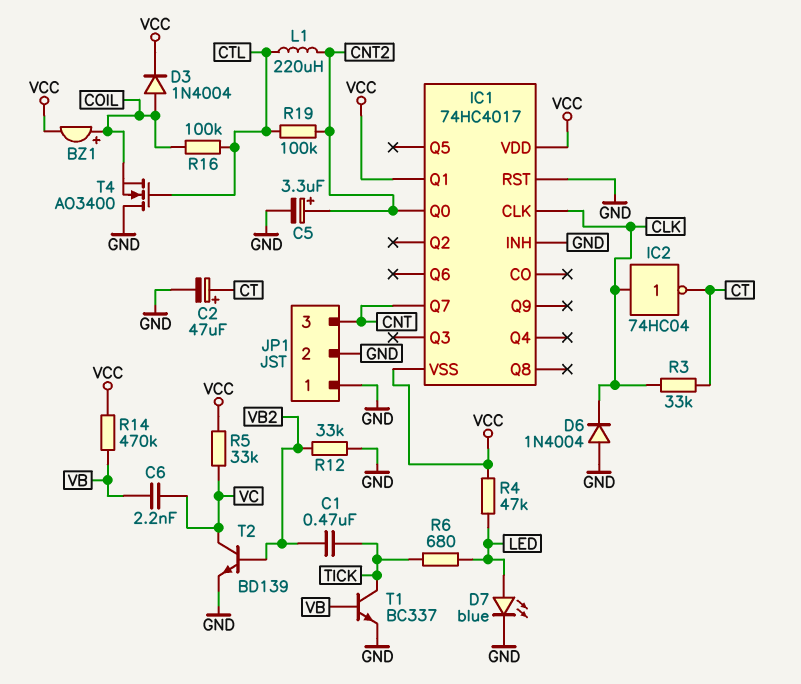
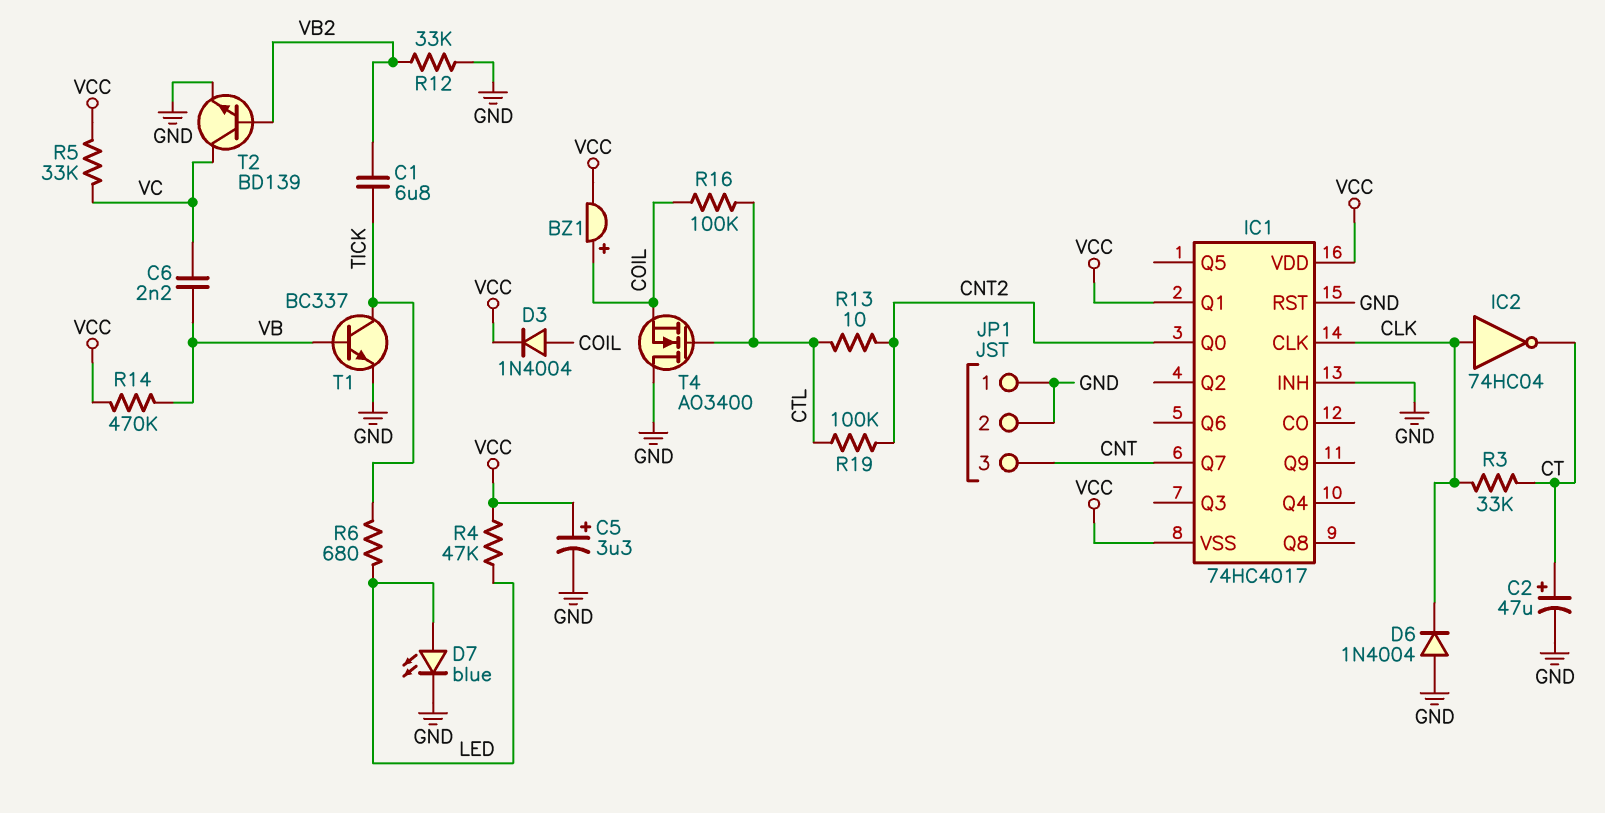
C1: 470nF (TICK, VB2) -> 6.8uF (TICK, VB2)
C5: 3.3uF (plus CNT2, minus GND) -> 3.3uF (plus VCC, minus GND)
L1: 220uH (CNT2, CTL) -> none
R13: none -> 10 (CNT2, CTL)

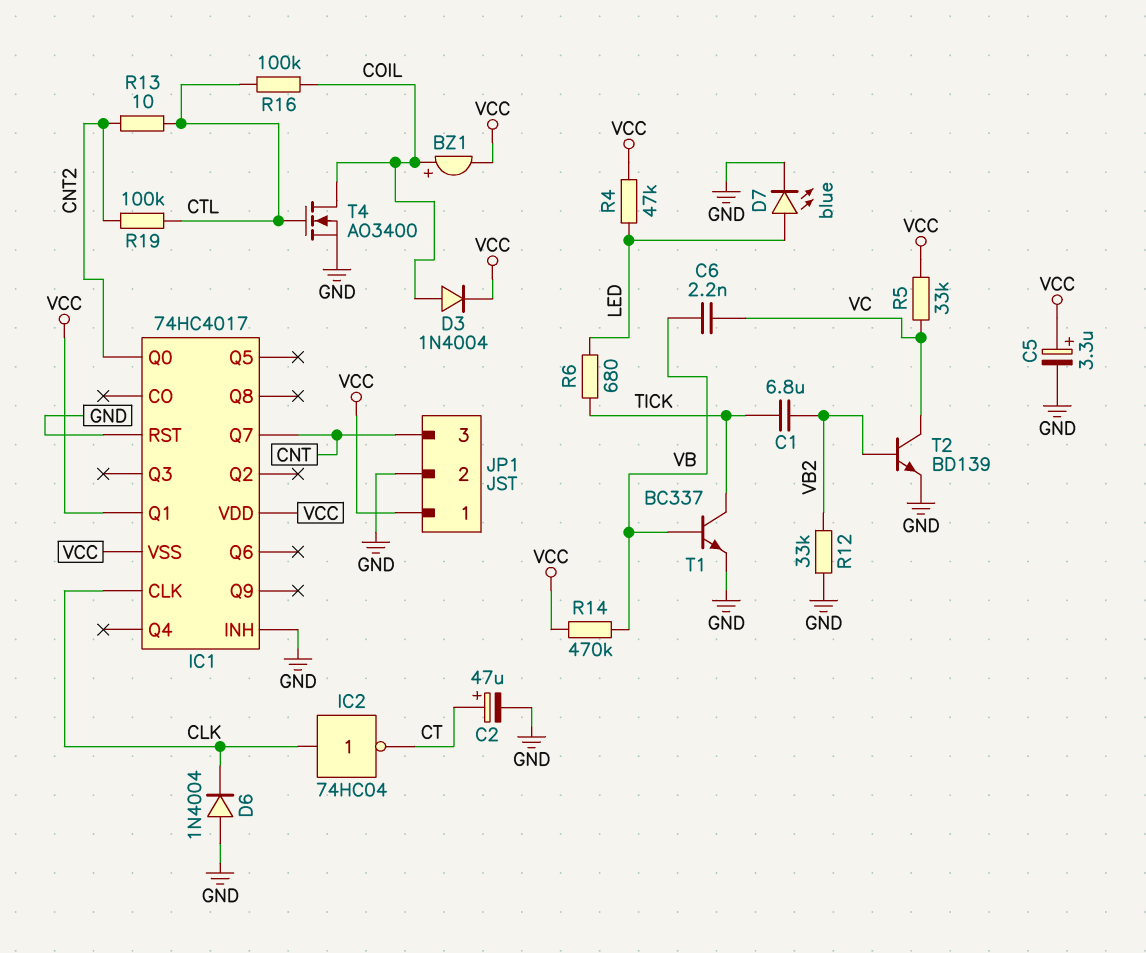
JP1 pin 1: GND -> VCC
R3: 33k (CLK, CT) -> none
T4: NMOS AO3400 (G CTL, D GND, S COIL) -> NMOS AO3400 (G CTL, D COIL, S GND)

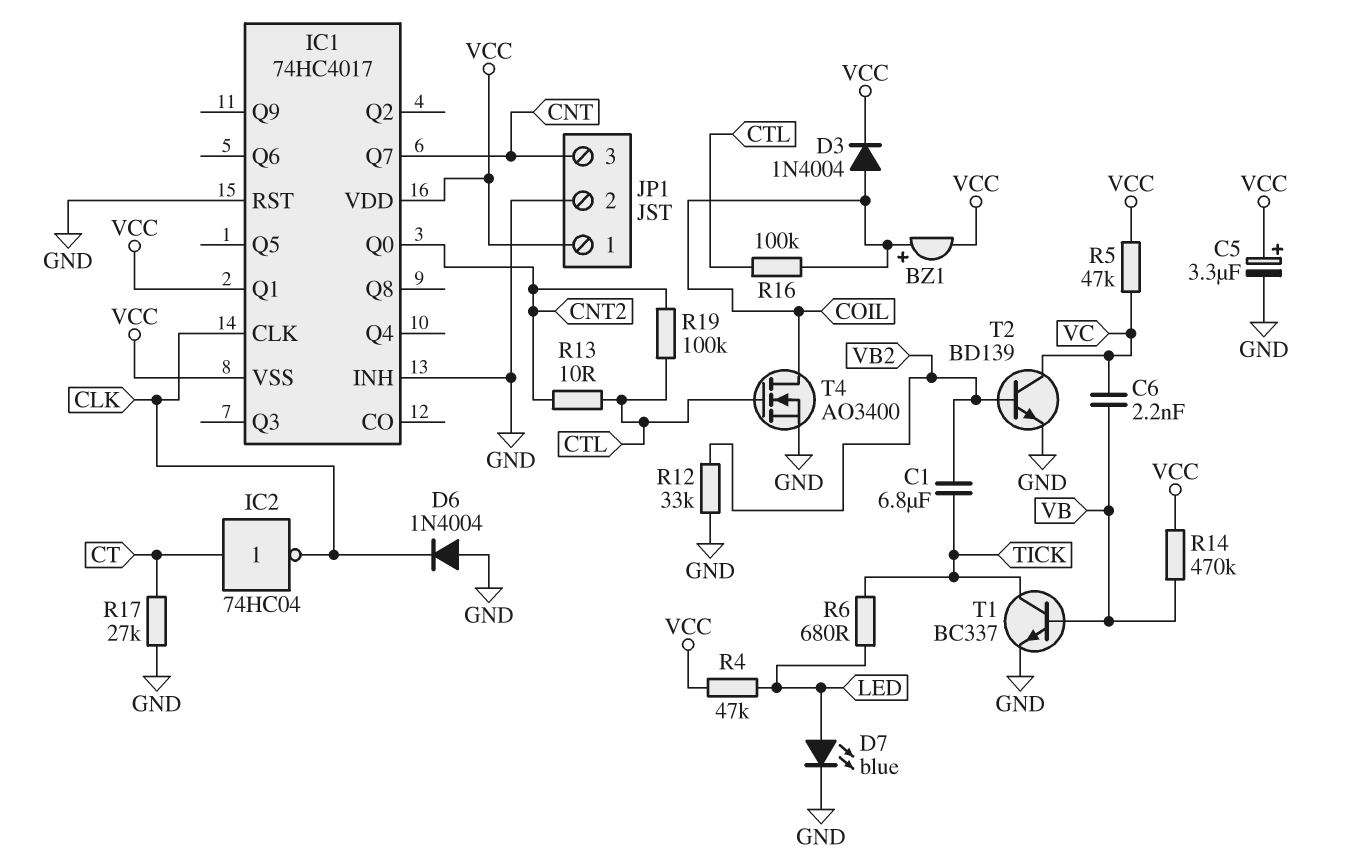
C2: 47uF (plus CT, minus GND) -> none
IC2: NOT 74HC04 (in CLK, out CT) -> NOT 74HC04 (in CT, out CLK)
R5: 33k (VC, VCC) -> 47k (VC, VCC)
R17: none -> 27k (CT, GND)

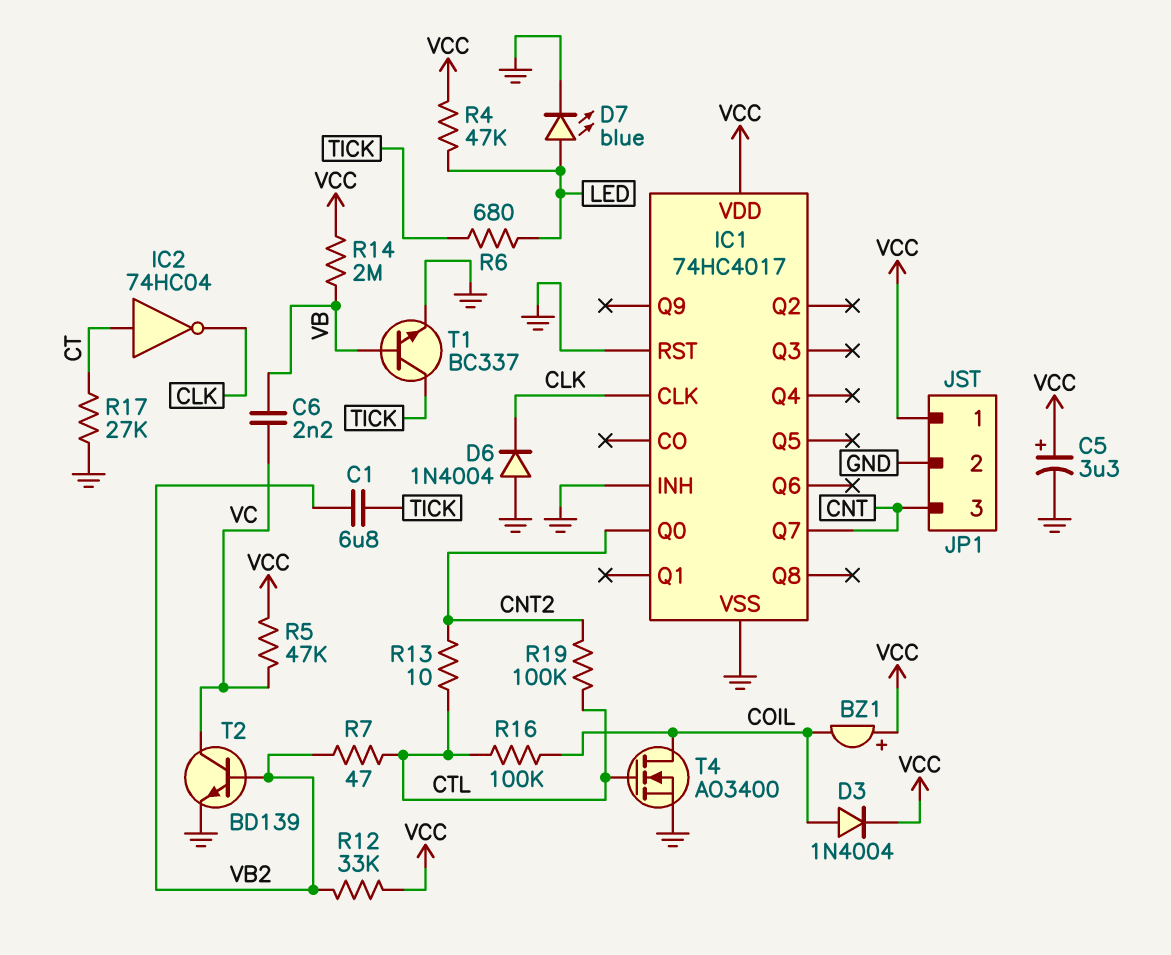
BZ1: buzzer (plus COIL, minus VCC) -> buzzer (plus VCC, minus COIL)
IC1 pin Q1: VCC -> none
IC1 pin VSS: VCC -> GND
R7: none -> 47 (CTL, VB2)
R12: 33k (GND, VB2) -> 33k (VB2, VCC)
R14: 470k (VB, VCC) -> 2M (VB, VCC)

